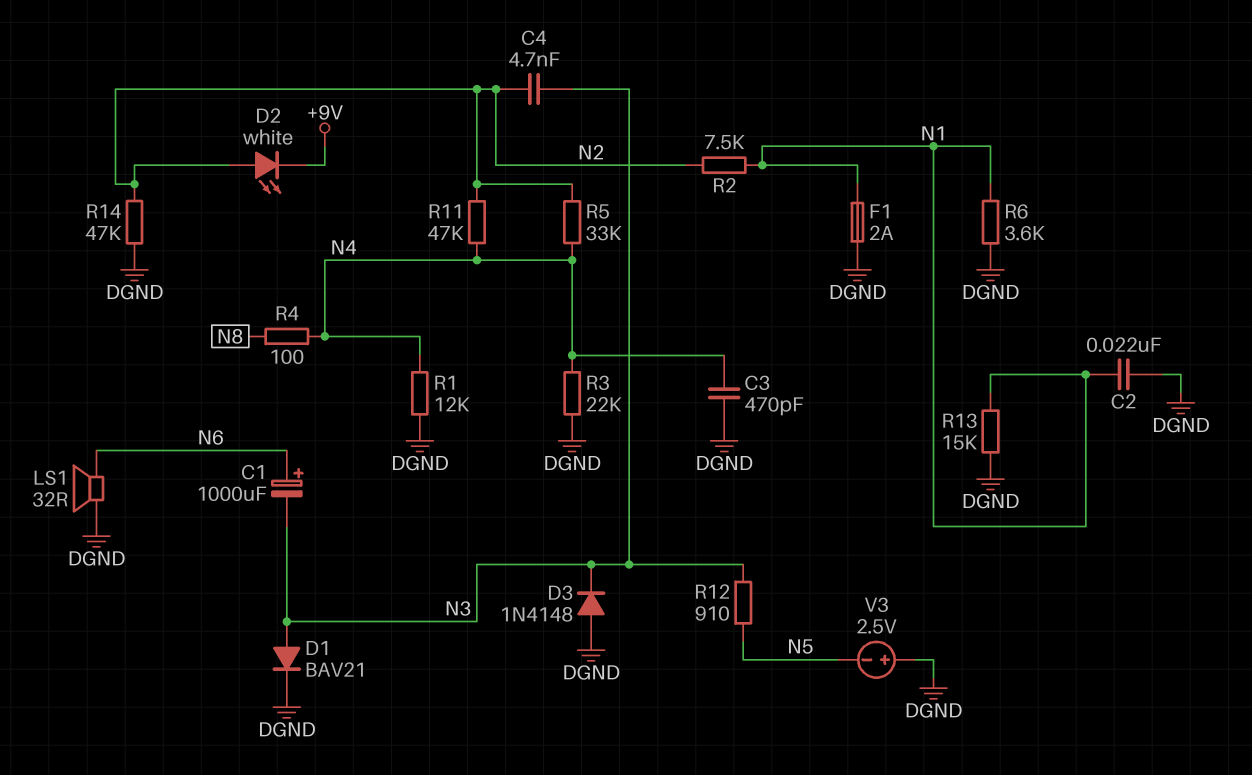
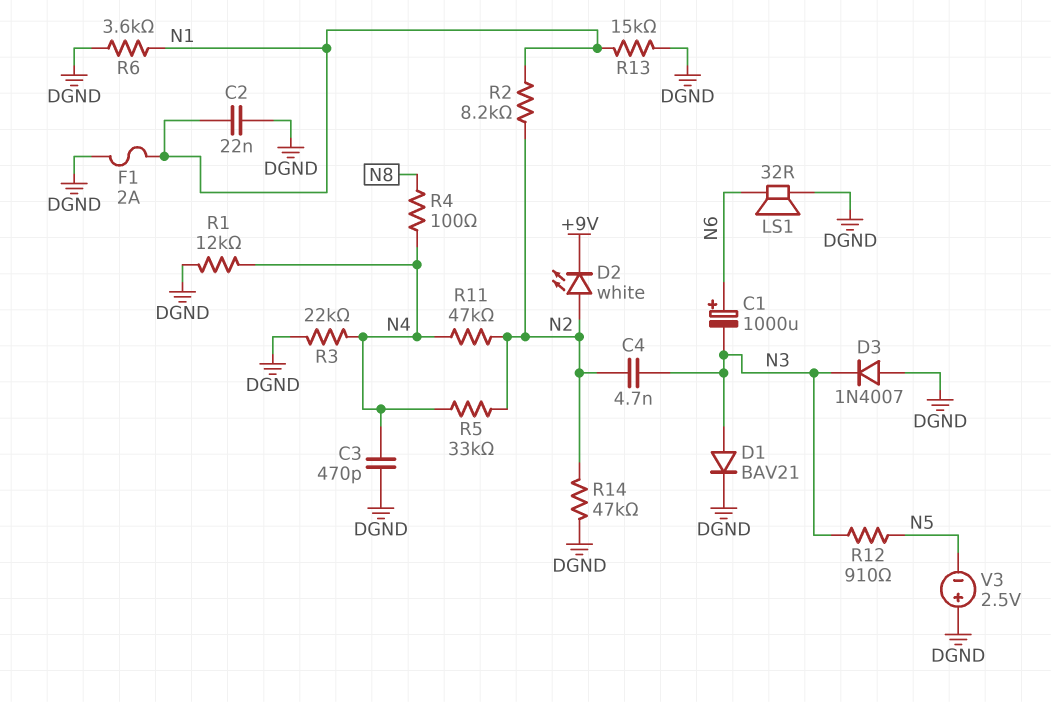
D3: diode 1N4148 (A DGND, K N3) -> diode 1N4007 (A DGND, K N3)
R2: 7.5k (N1, N2) -> 8.2k (N1, N2)

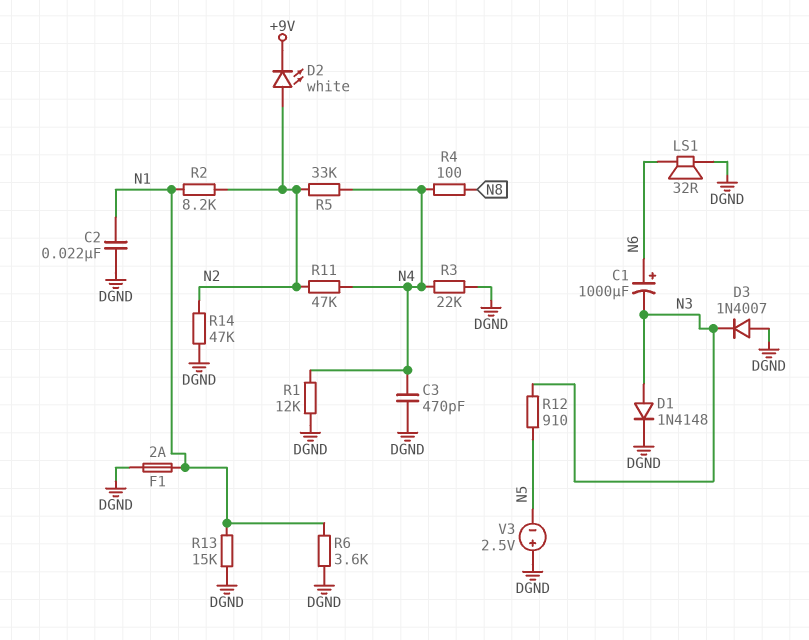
C4: 4.7nF (N2, N3) -> none
D1: diode BAV21 (A N3, K DGND) -> diode 1N4148 (A N3, K DGND)

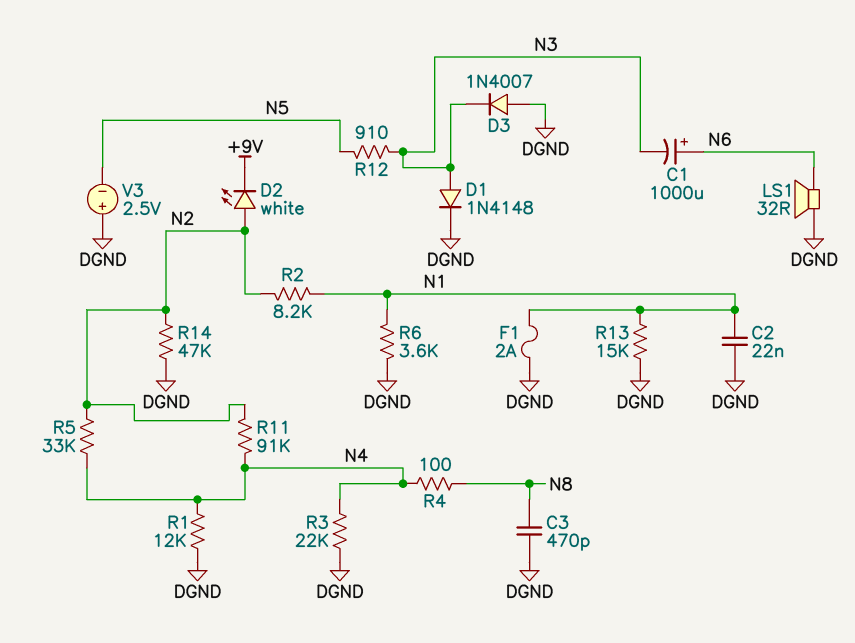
C3: 470pF (DGND, N4) -> 470pF (DGND, N8)
R11: 47k (N2, N4) -> 91k (N2, N4)

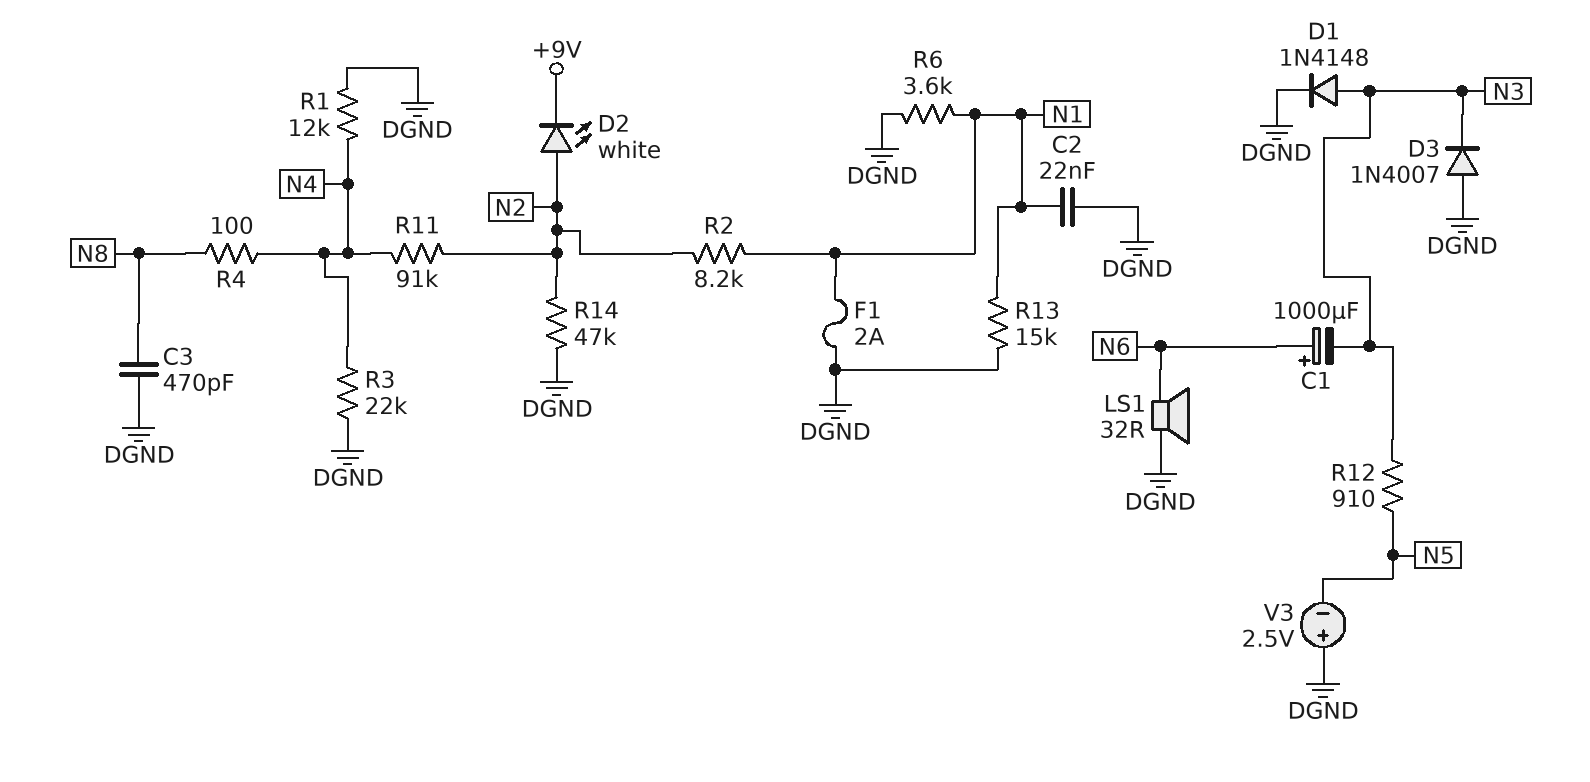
R5: 33k (N2, N4) -> none

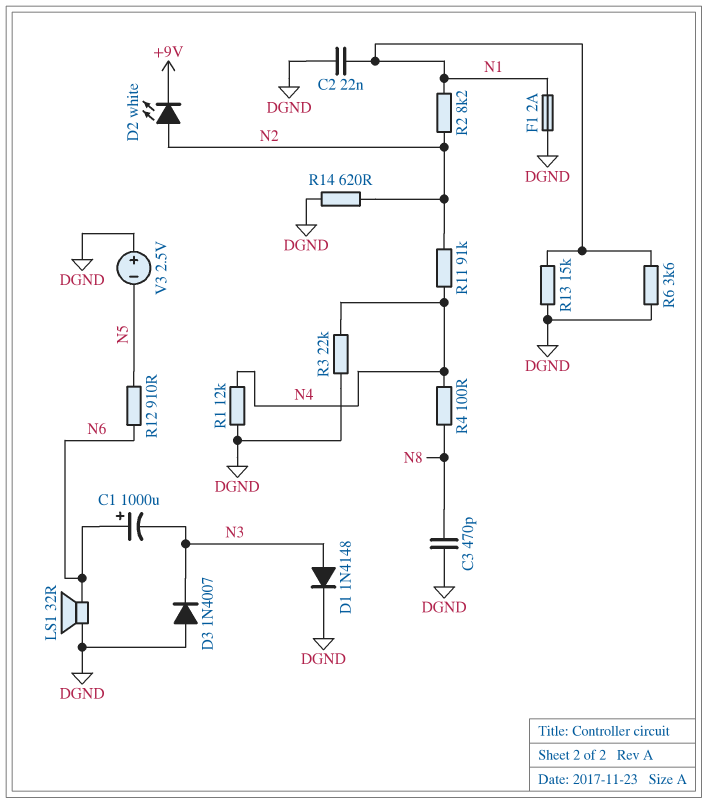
R12: 910 (N3, N5) -> 910 (N5, N6)
R14: 47k (DGND, N2) -> 620 (DGND, N2)

